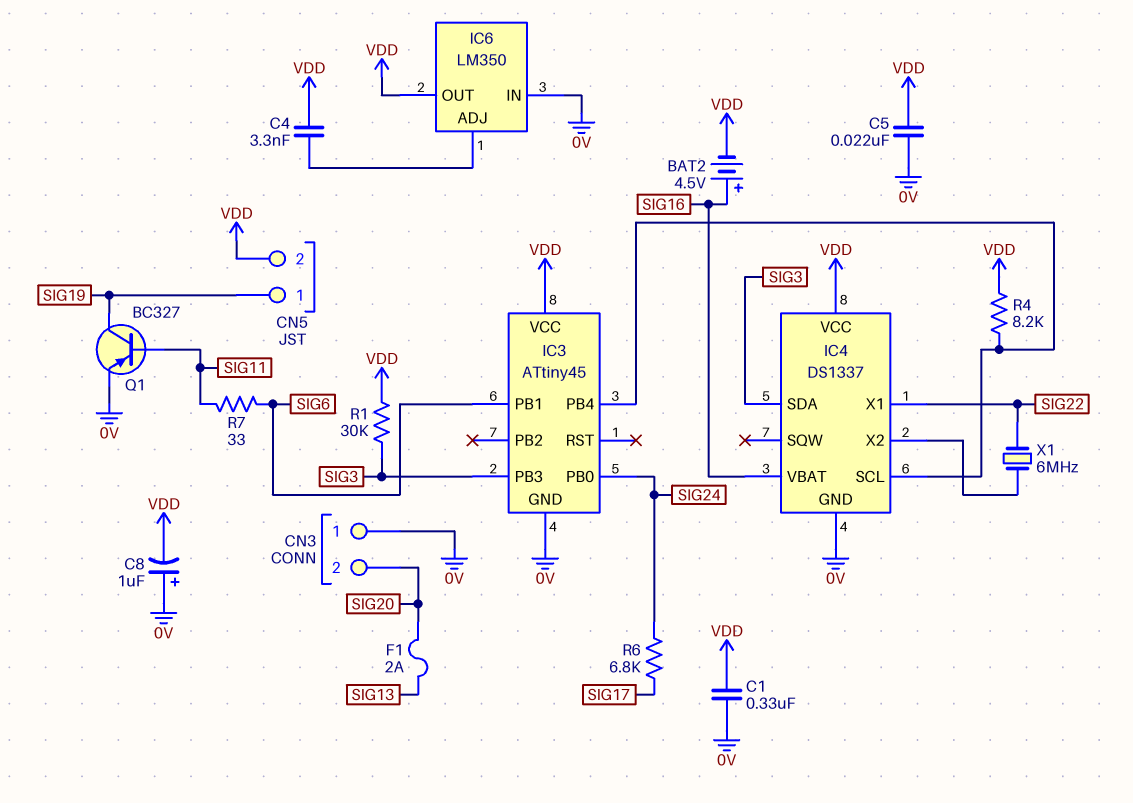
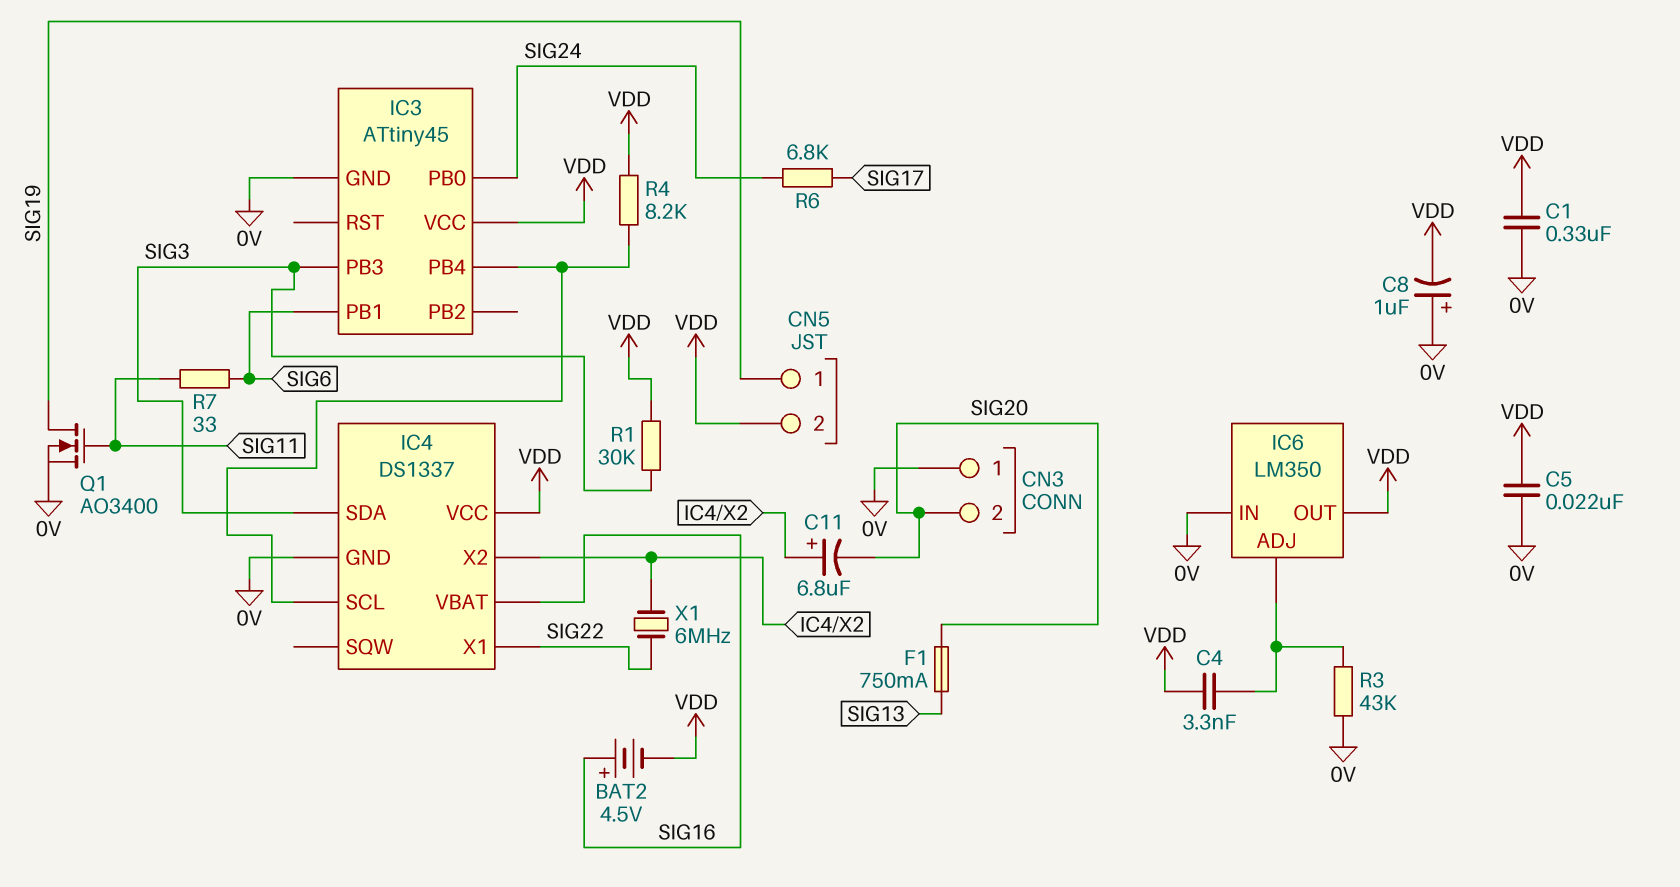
C11: none -> 6.8uF (plus IC4/X2, minus SIG20)
F1: 2A (SIG13, SIG20) -> 750mA (SIG13, SIG20)
Q1: PNP BC327 (B SIG11, C SIG19, E 0V) -> NMOS AO3400 (G SIG11, D SIG19, S 0V)
R3: none -> 43k (0V, IC6/ADJ)

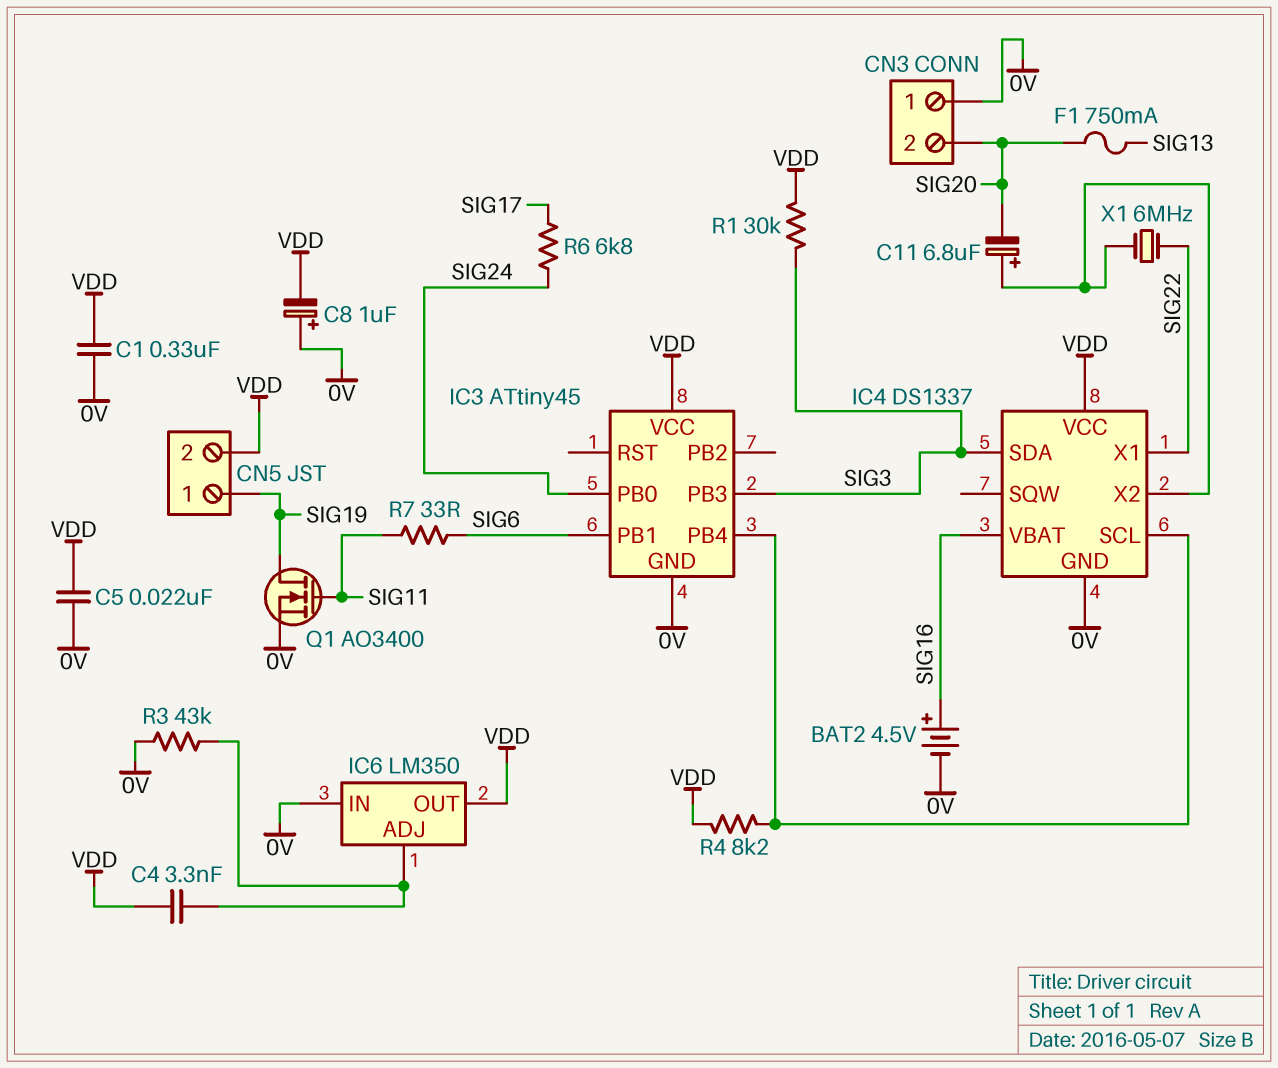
BAT2: 4.5V (plus SIG16, minus VDD) -> 4.5V (plus SIG16, minus 0V)

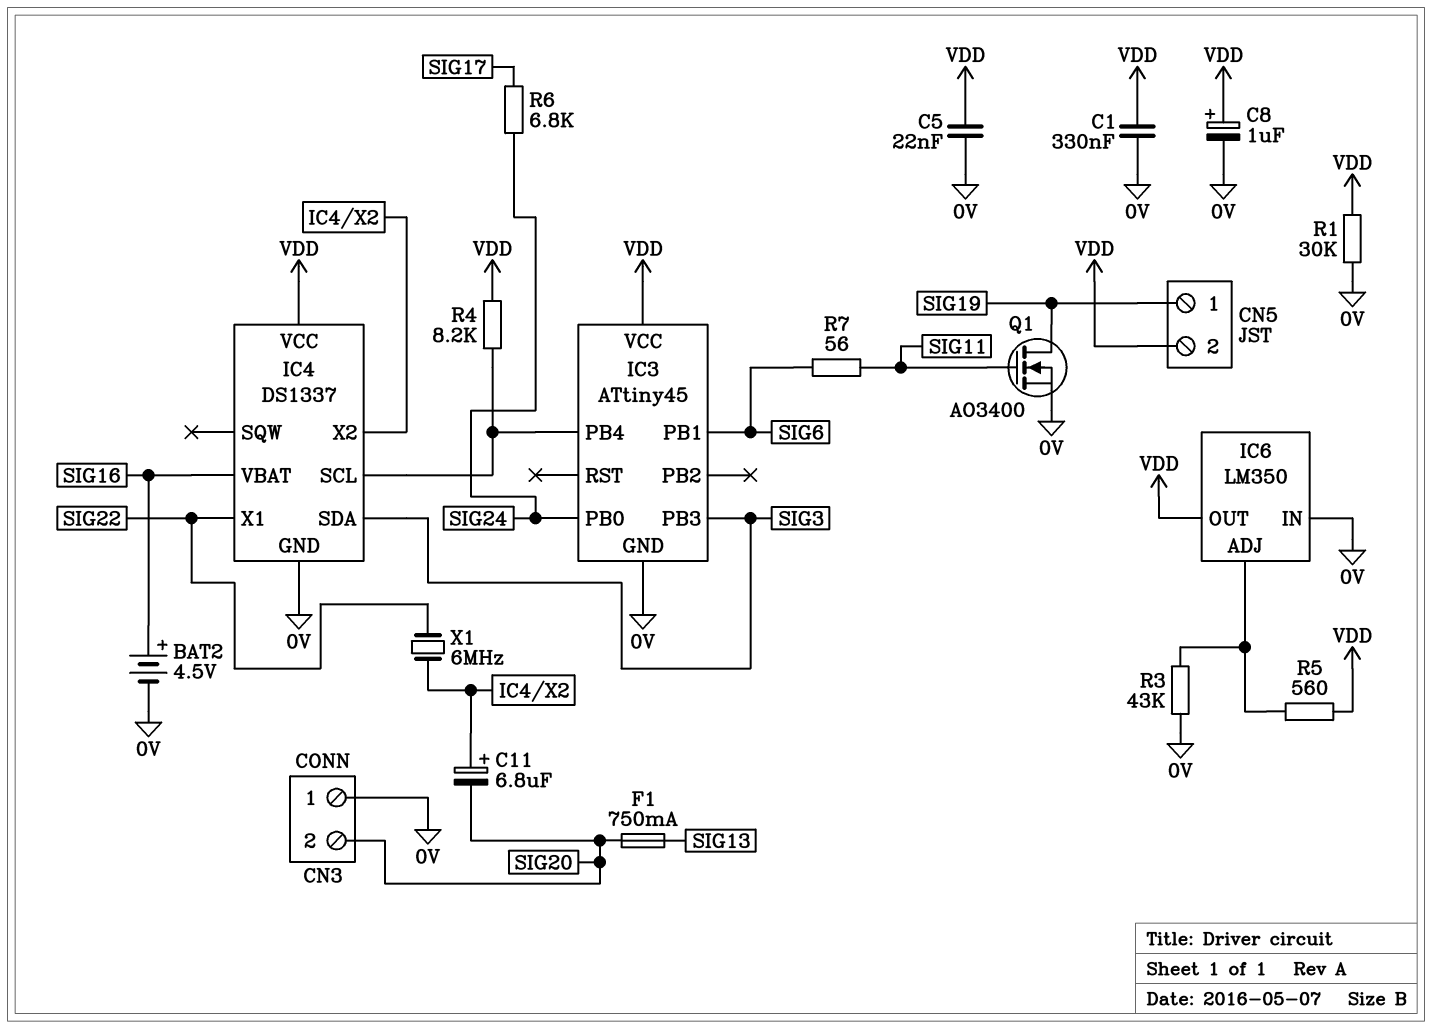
C4: 3.3nF (IC6/ADJ, VDD) -> none
C8: 1uF (plus 0V, minus VDD) -> 1uF (plus VDD, minus 0V)
R1: 30k (SIG3, VDD) -> 30k (0V, VDD)
R5: none -> 560 (IC6/ADJ, VDD)
R7: 33 (SIG6, SIG11) -> 56 (SIG6, SIG11)

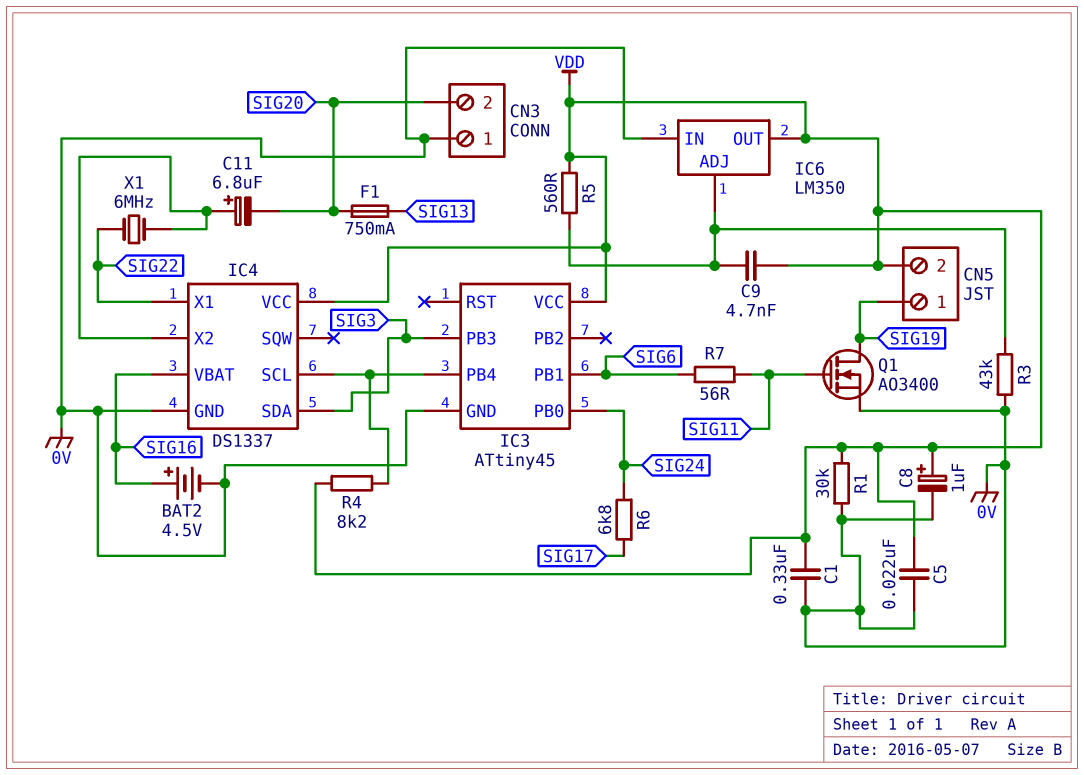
C9: none -> 4.7nF (IC6/ADJ, VDD)

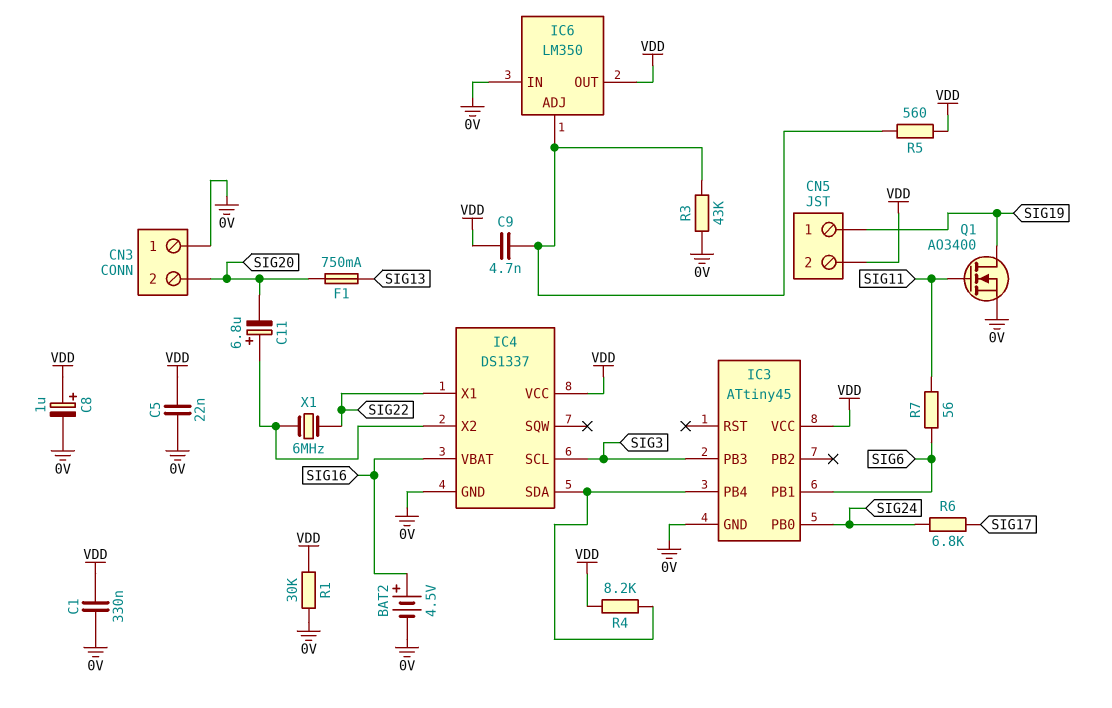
IC4 pin SCL: IC3/PB4 -> SIG3
IC4 pin SDA: SIG3 -> IC3/PB4

